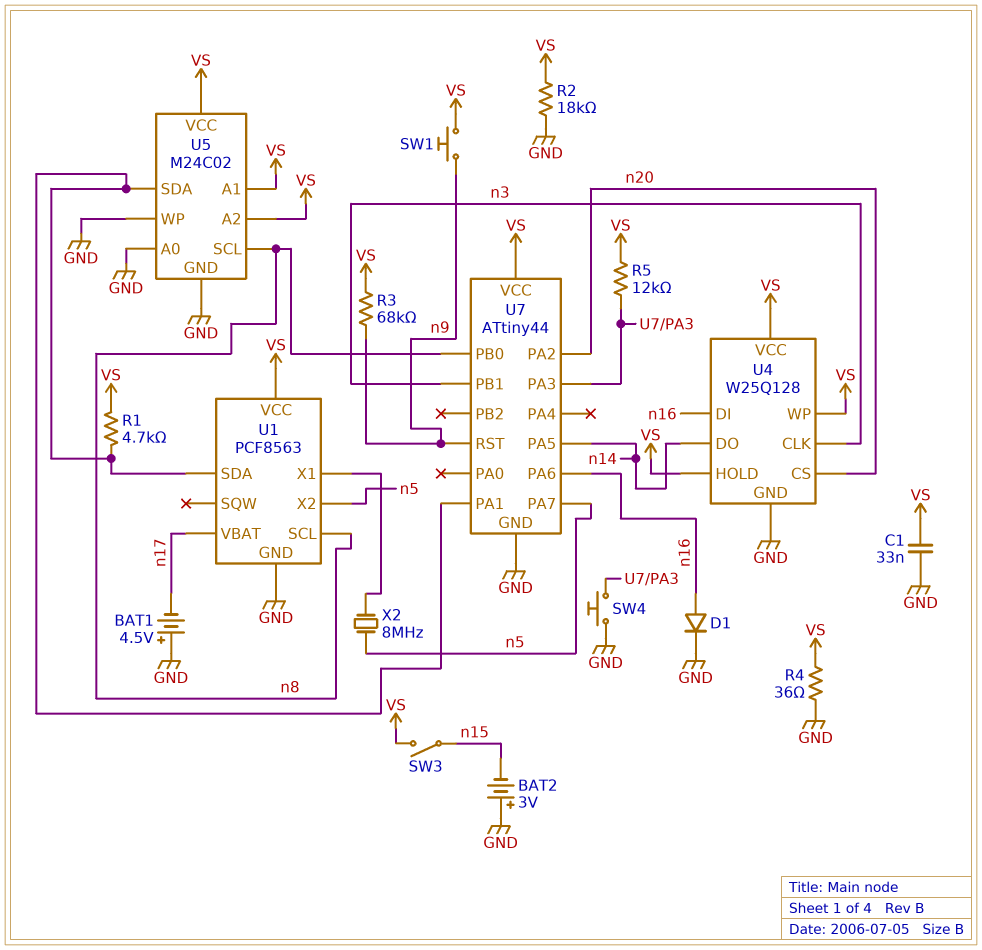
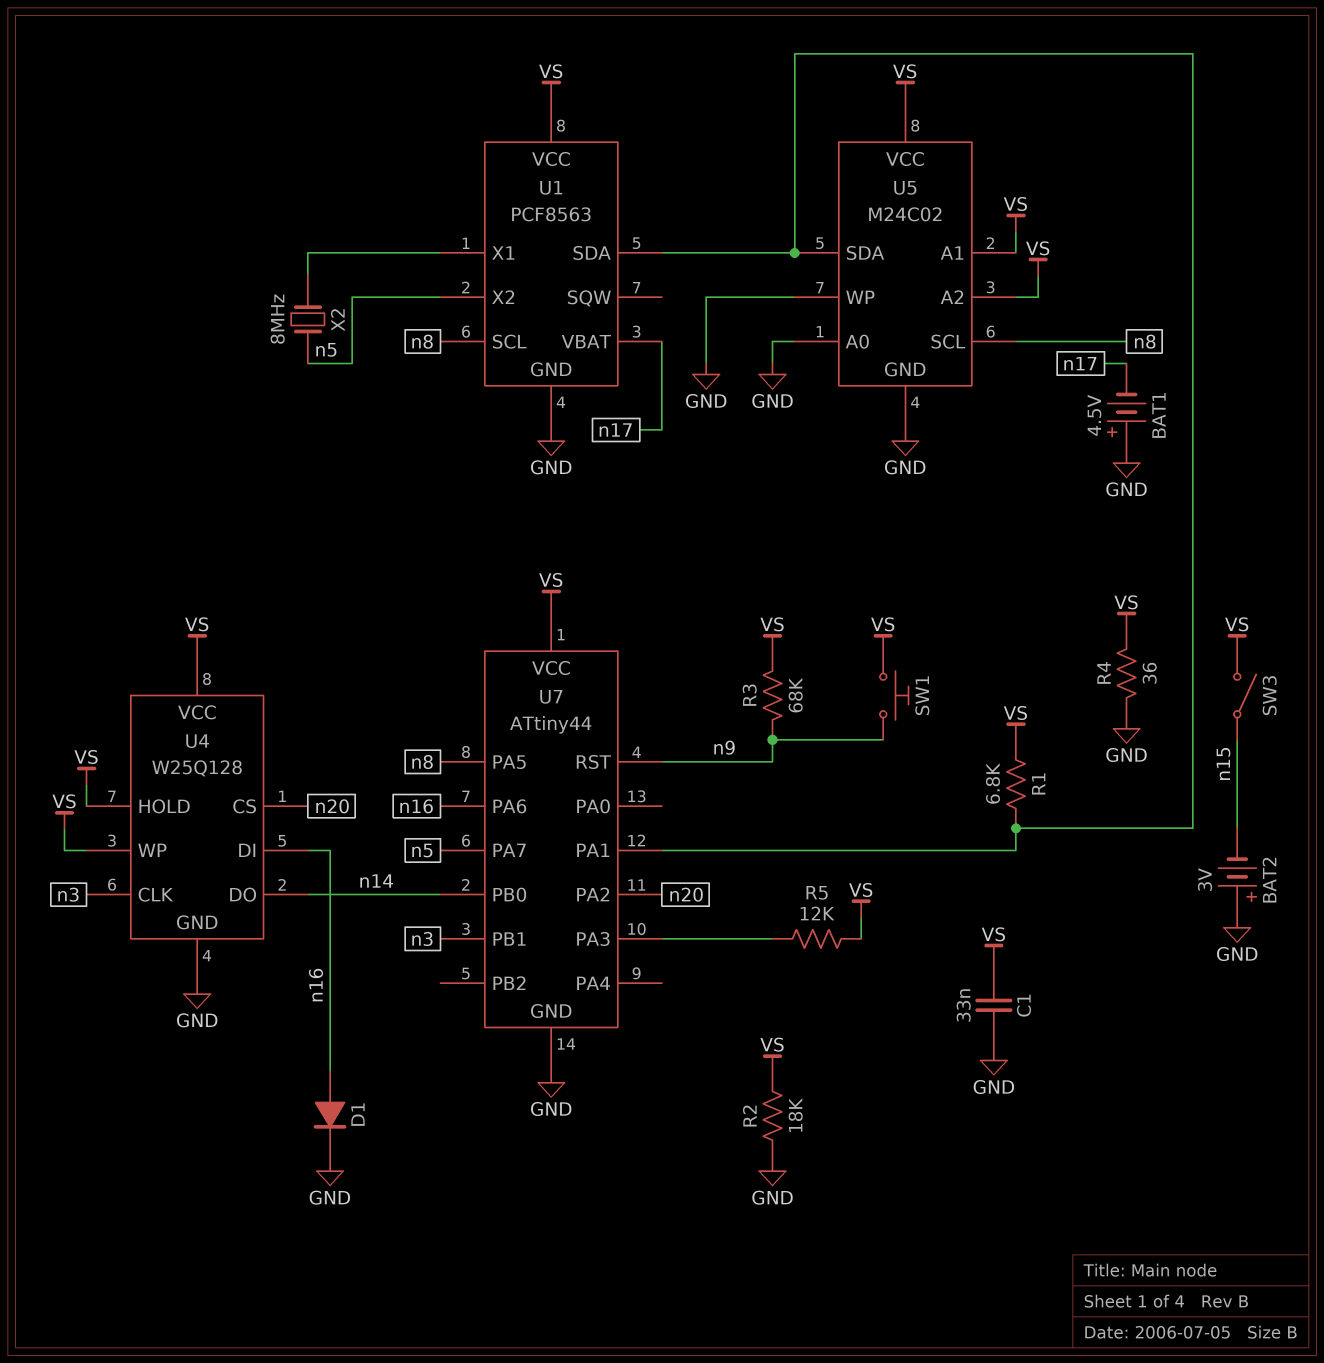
R1: 4.7k (U1/SDA, VS) -> 6.8k (U1/SDA, VS)
SW4: button (GND, U7/PA3) -> none
U7 pin PA5: n14 -> n8
U7 pin PB0: n8 -> n14

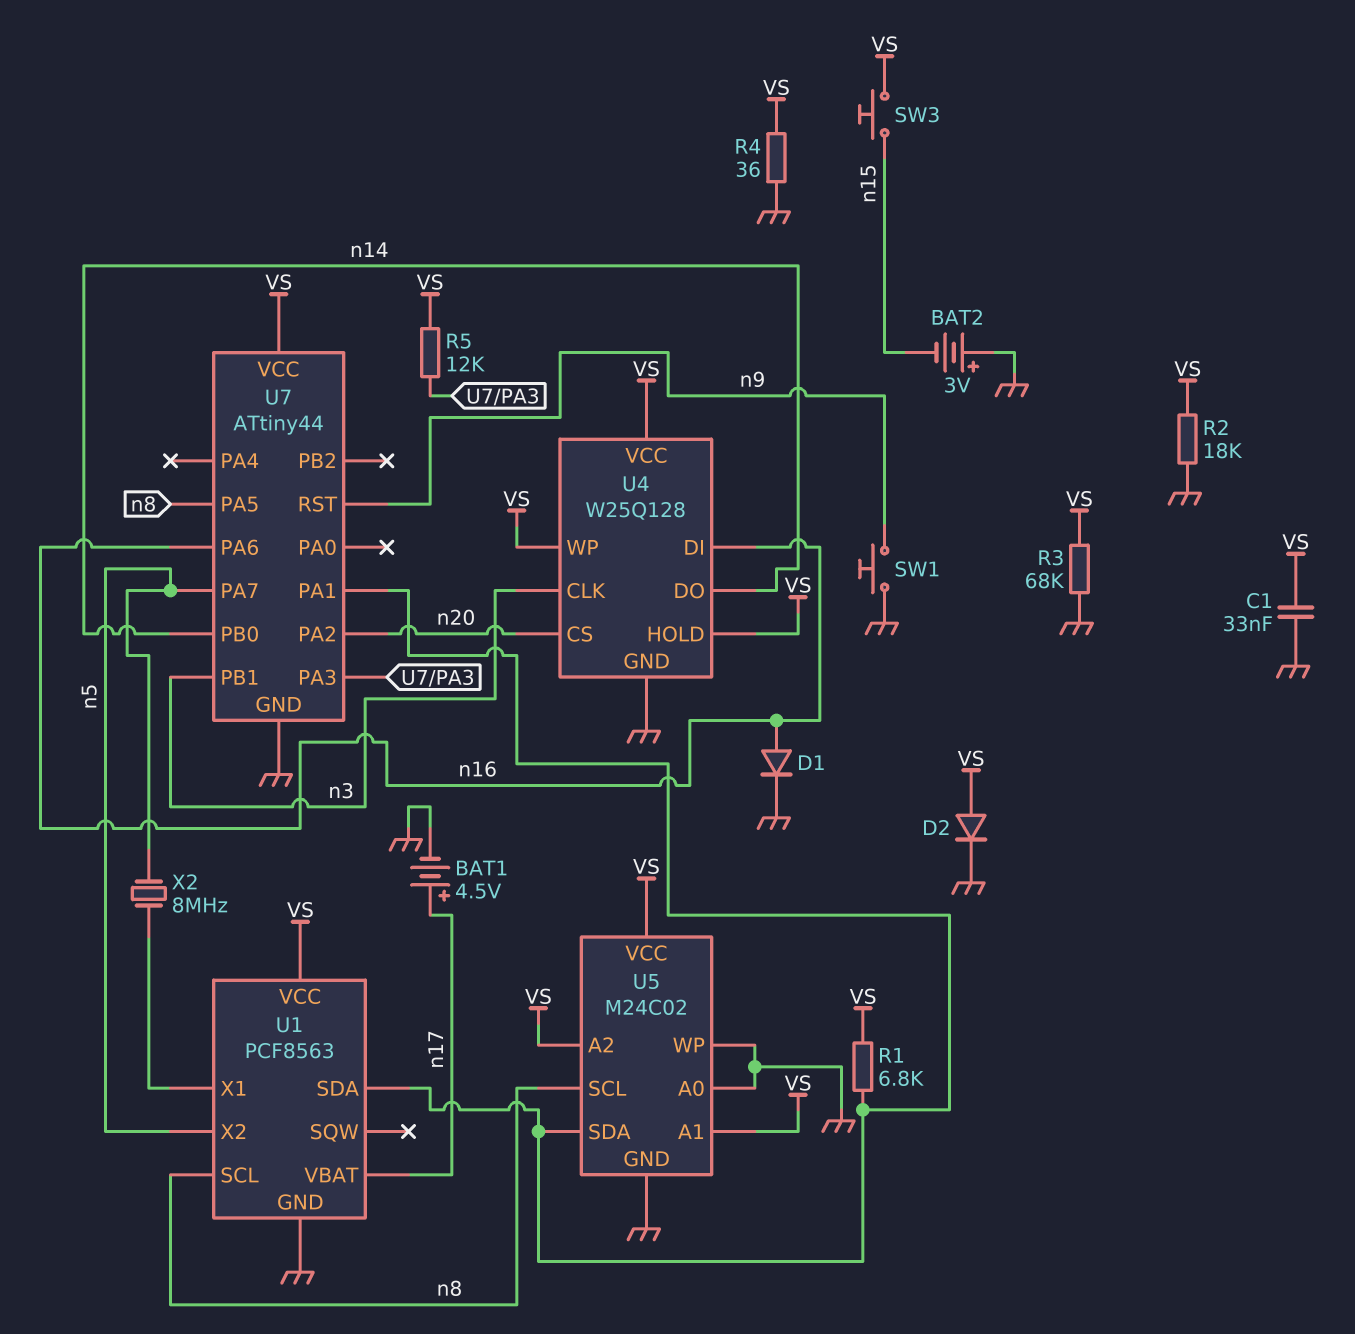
BAT1: 4.5V (plus GND, minus n17) -> 4.5V (plus n17, minus GND)
D2: none -> diode (A VS, K GND)
R3: 68k (VS, n9) -> 68k (GND, VS)
SW1: button (VS, n9) -> button (GND, n9)
SW3: switch (VS, n15) -> button (VS, n15)

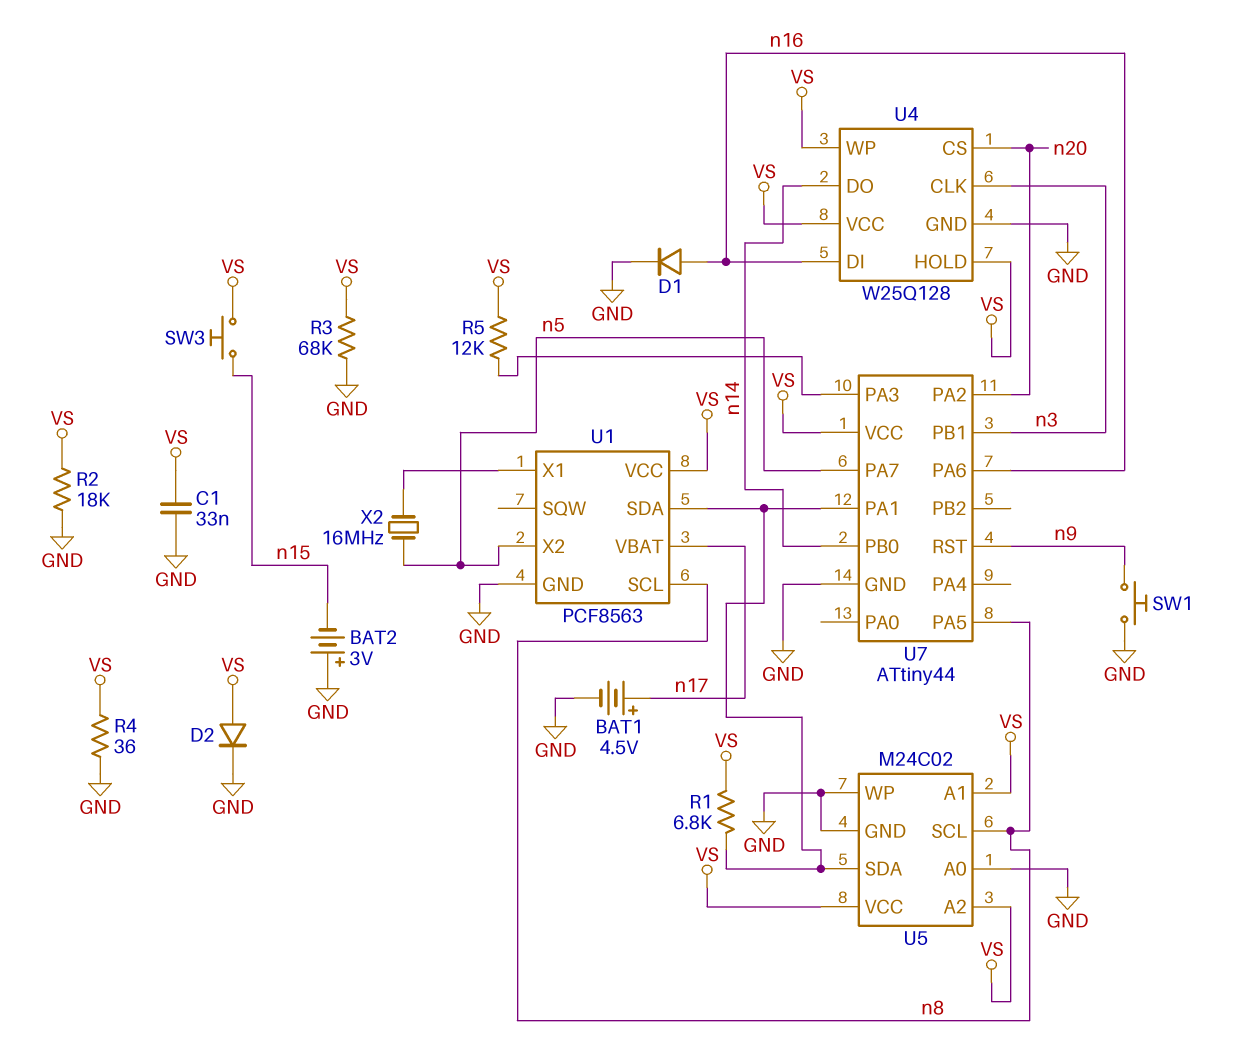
X2: 8MHz (U1/X1, n5) -> 16MHz (U1/X1, n5)

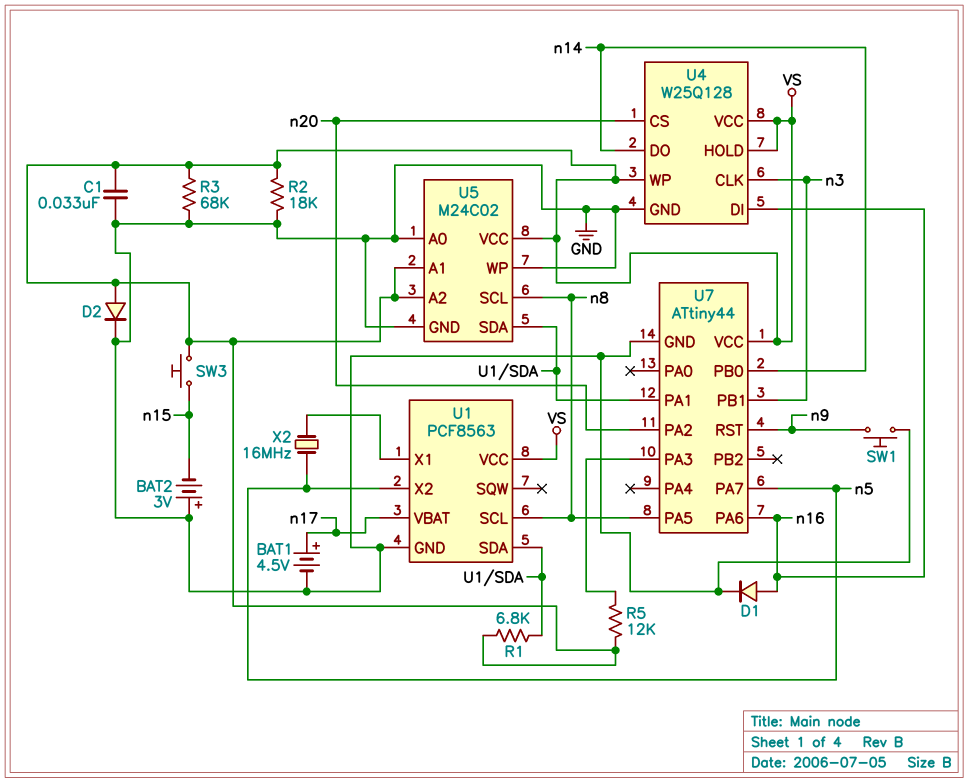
R4: 36 (GND, VS) -> none

